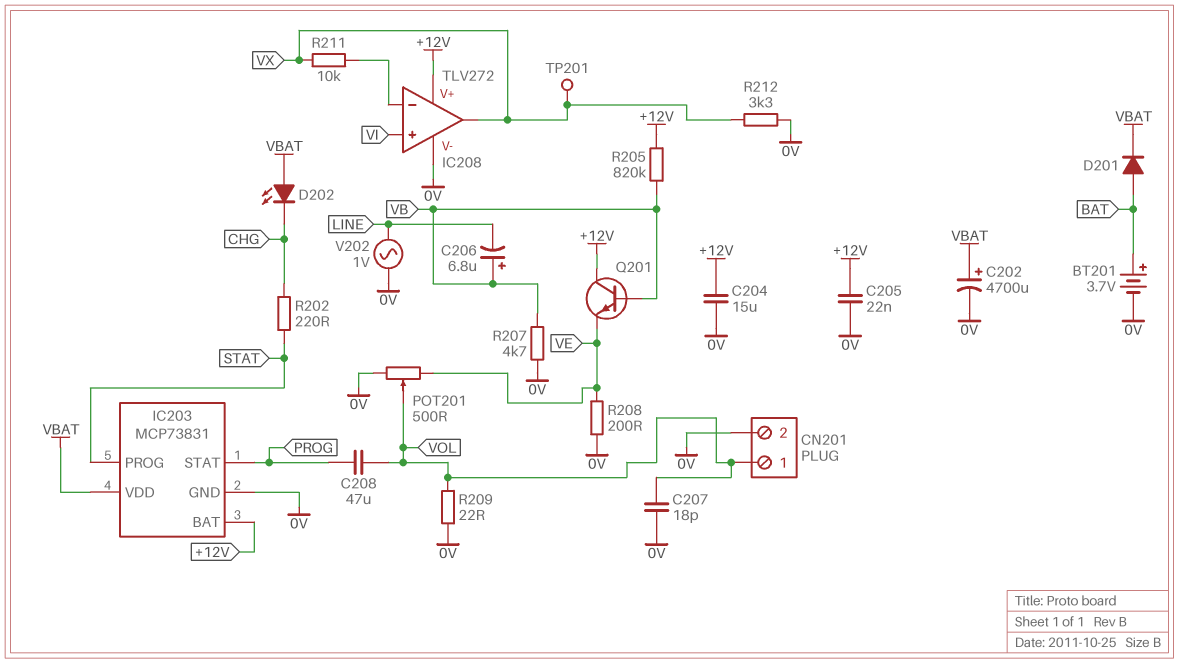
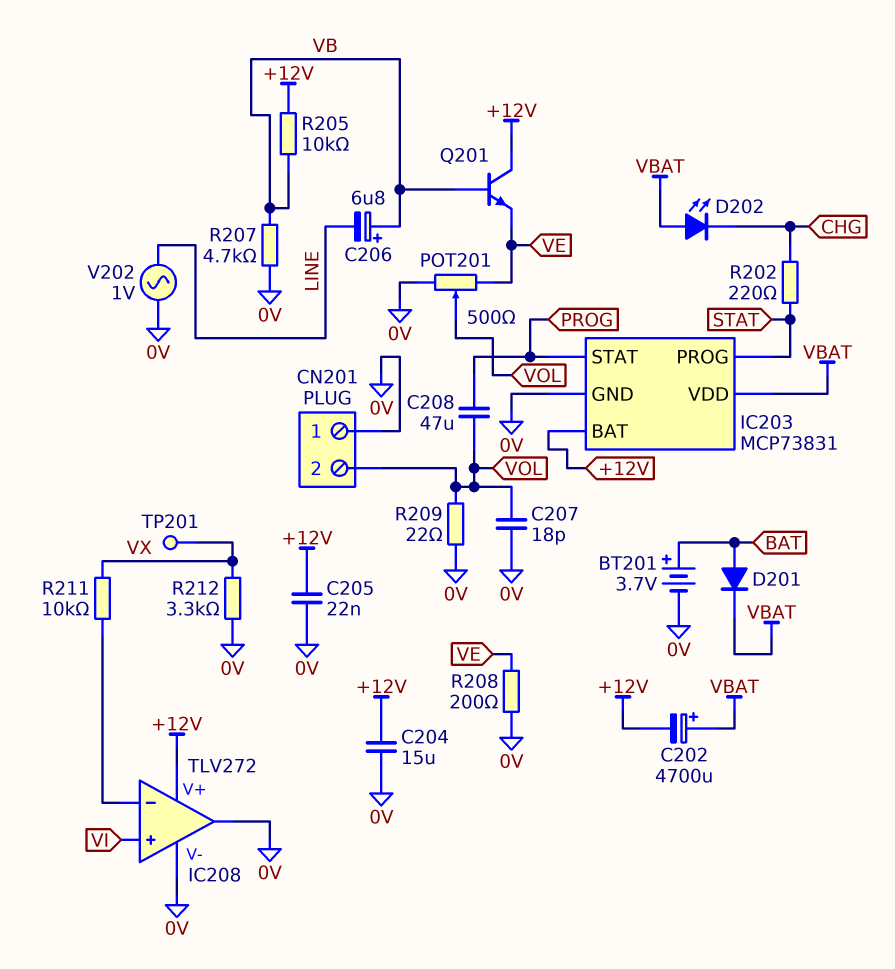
C202: 4700uF (plus VBAT, minus 0V) -> 4700uF (plus VBAT, minus +12V)
CN201 pin 1: VOL -> 0V
CN201 pin 2: 0V -> VOL
IC208 pin out: VX -> 0V
R205: 820k (+12V, VB) -> 10k (+12V, VB)

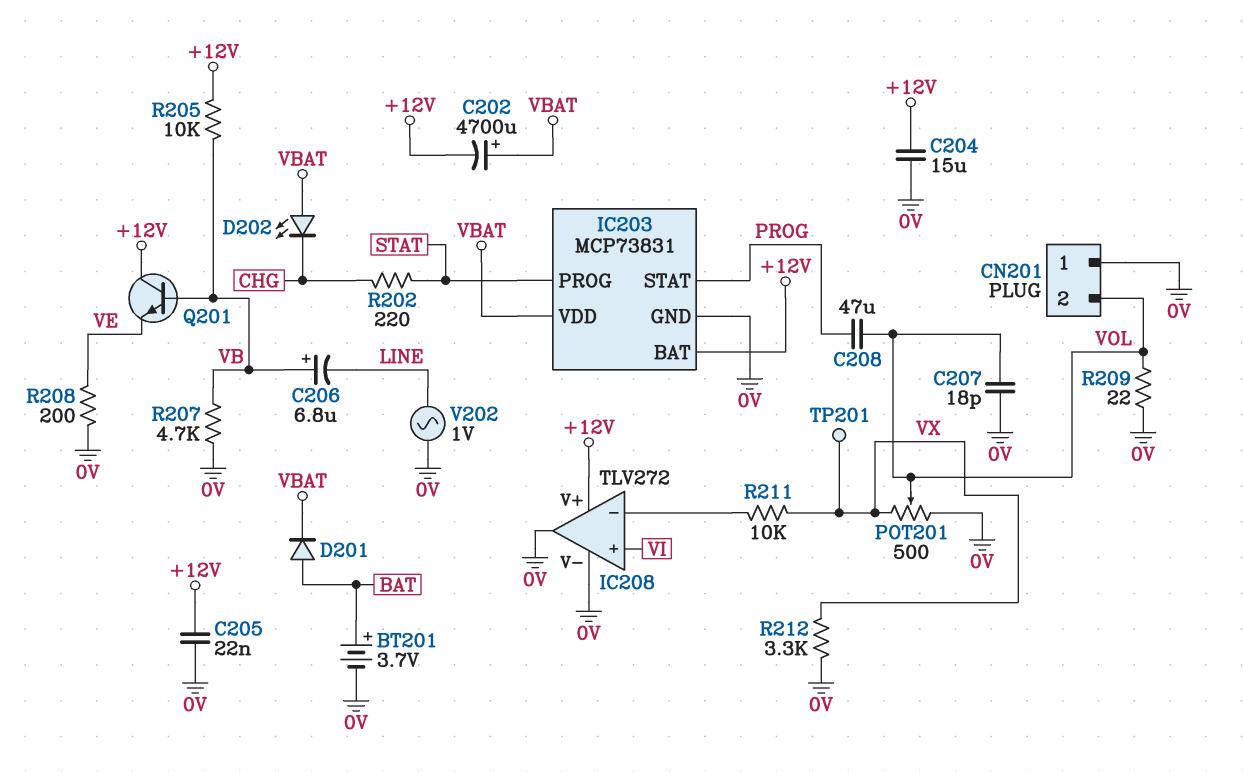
POT201: 500 (0V, VE, wiper VOL) -> 500 (0V, VX, wiper VOL)

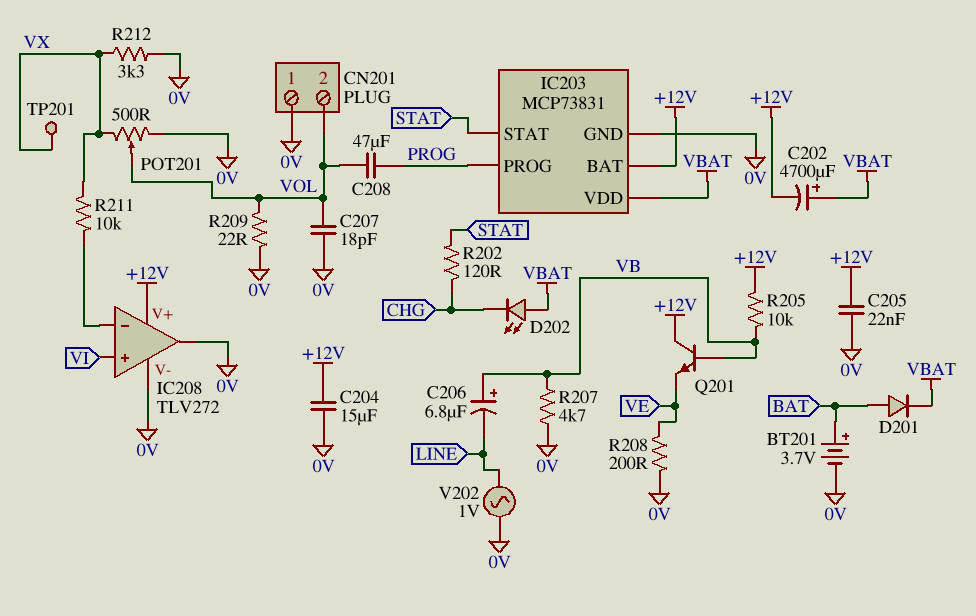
IC203 pin PROG: STAT -> PROG
IC203 pin STAT: PROG -> STAT
R202: 220 (CHG, STAT) -> 120 (CHG, STAT)

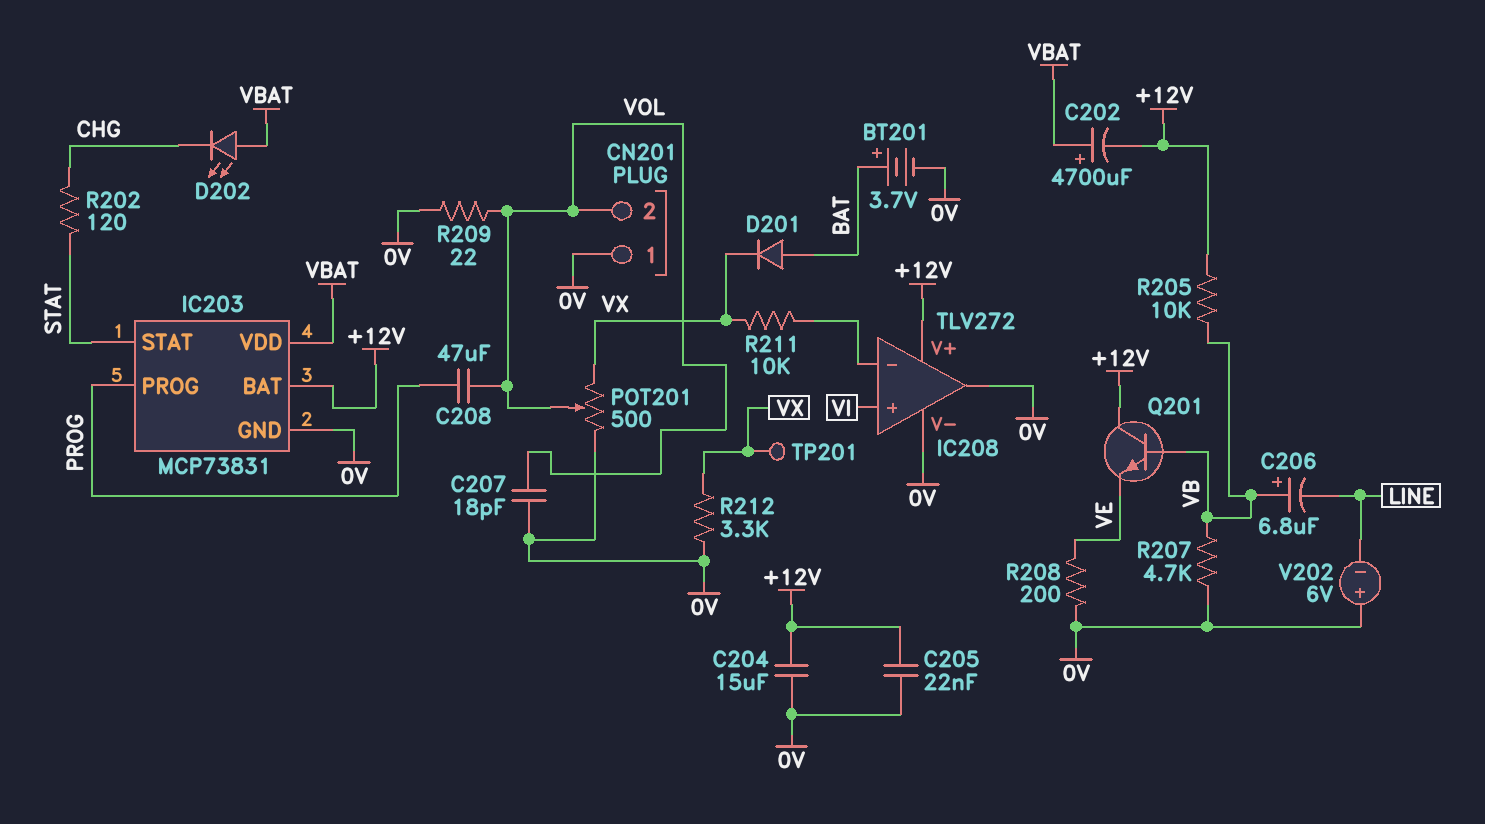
D201: diode (A BAT, K VBAT) -> diode (A BAT, K VX)
V202: AC 1V (0V, LINE) -> 6V (plus 0V, minus LINE)

